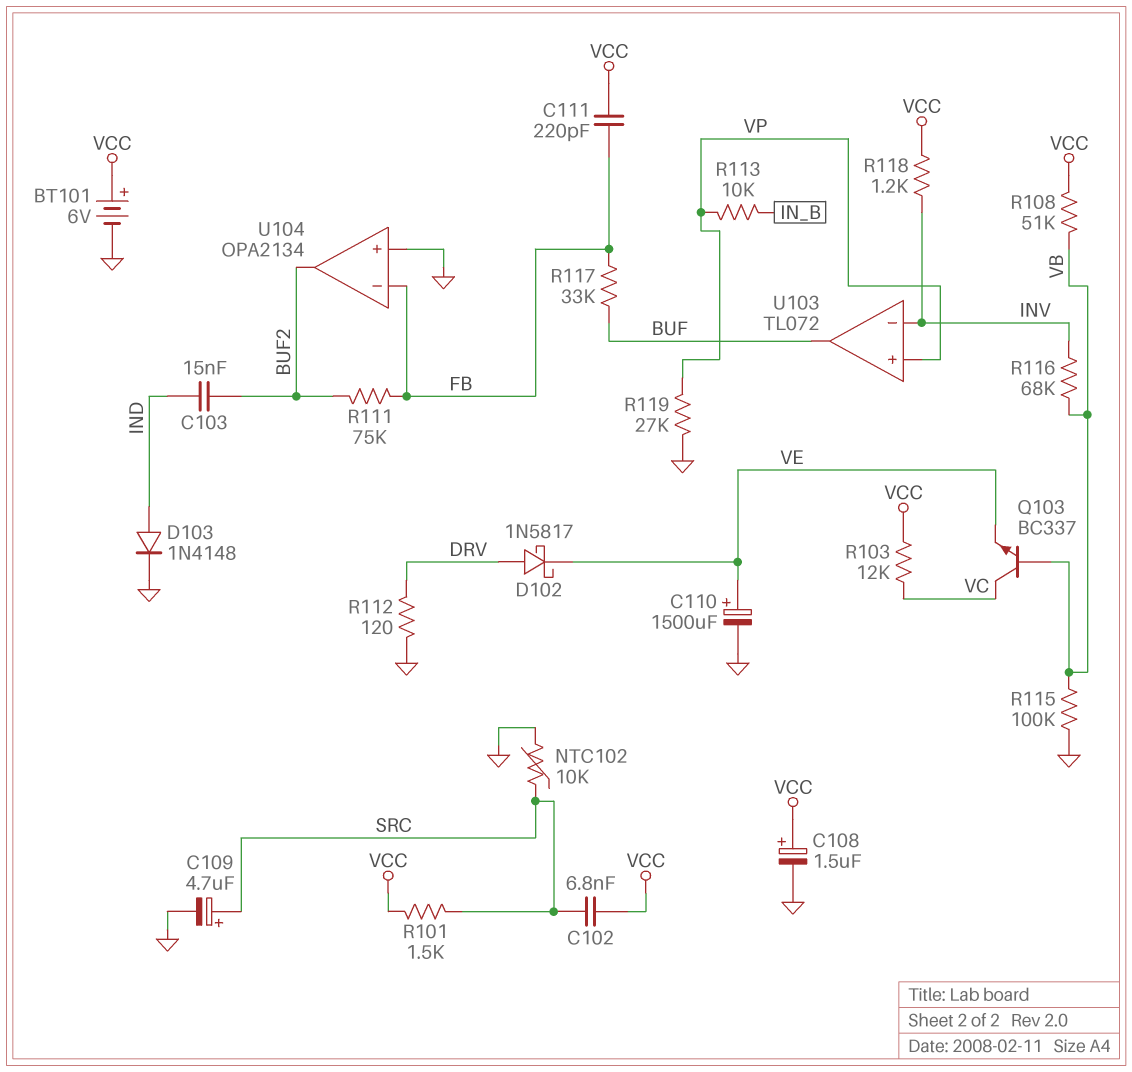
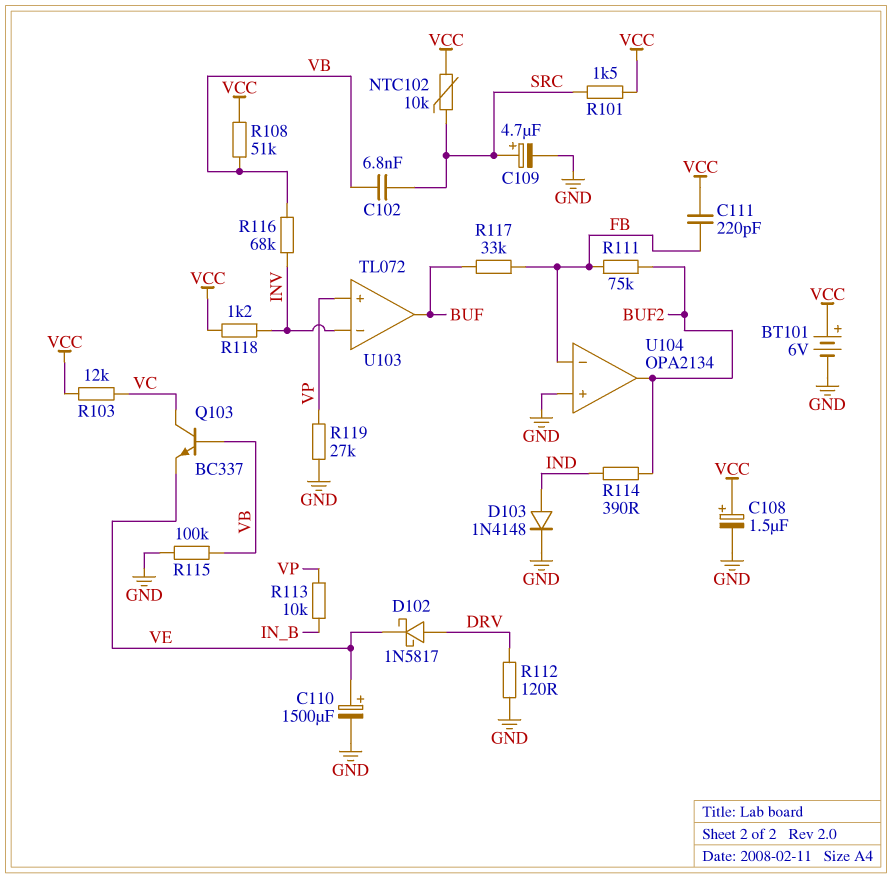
C102: 6.8nF (SRC, VCC) -> 6.8nF (SRC, VB)
C103: 15nF (BUF2, IND) -> none
NTC102: 10k (GND, SRC) -> 10k (SRC, VCC)
R114: none -> 390 (BUF2, IND)

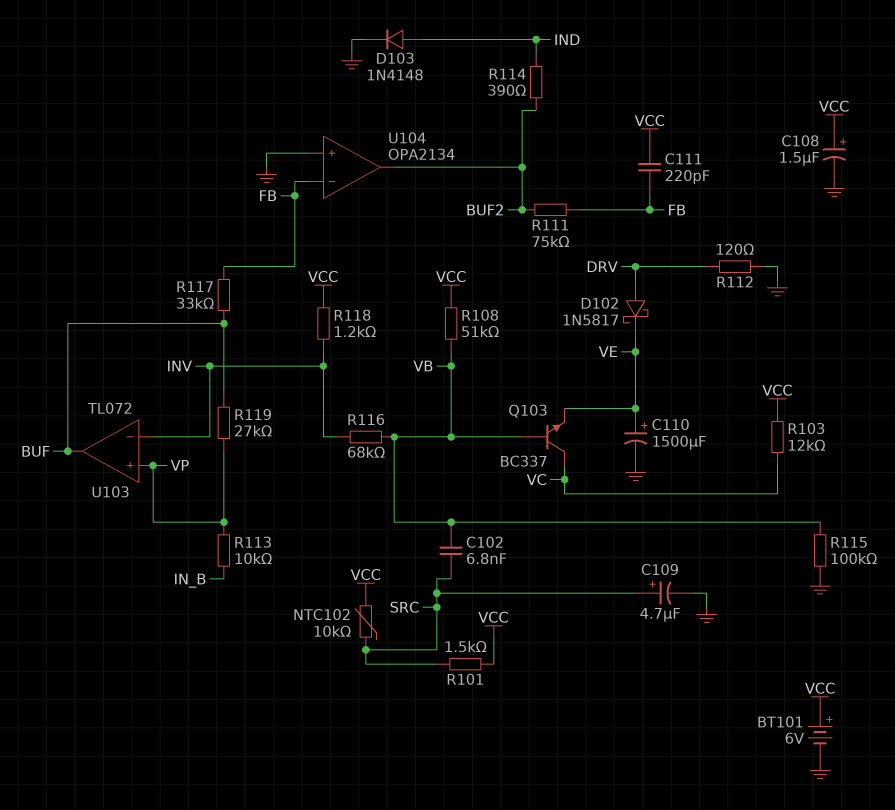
R119: 27k (GND, VP) -> 27k (BUF, VP)

